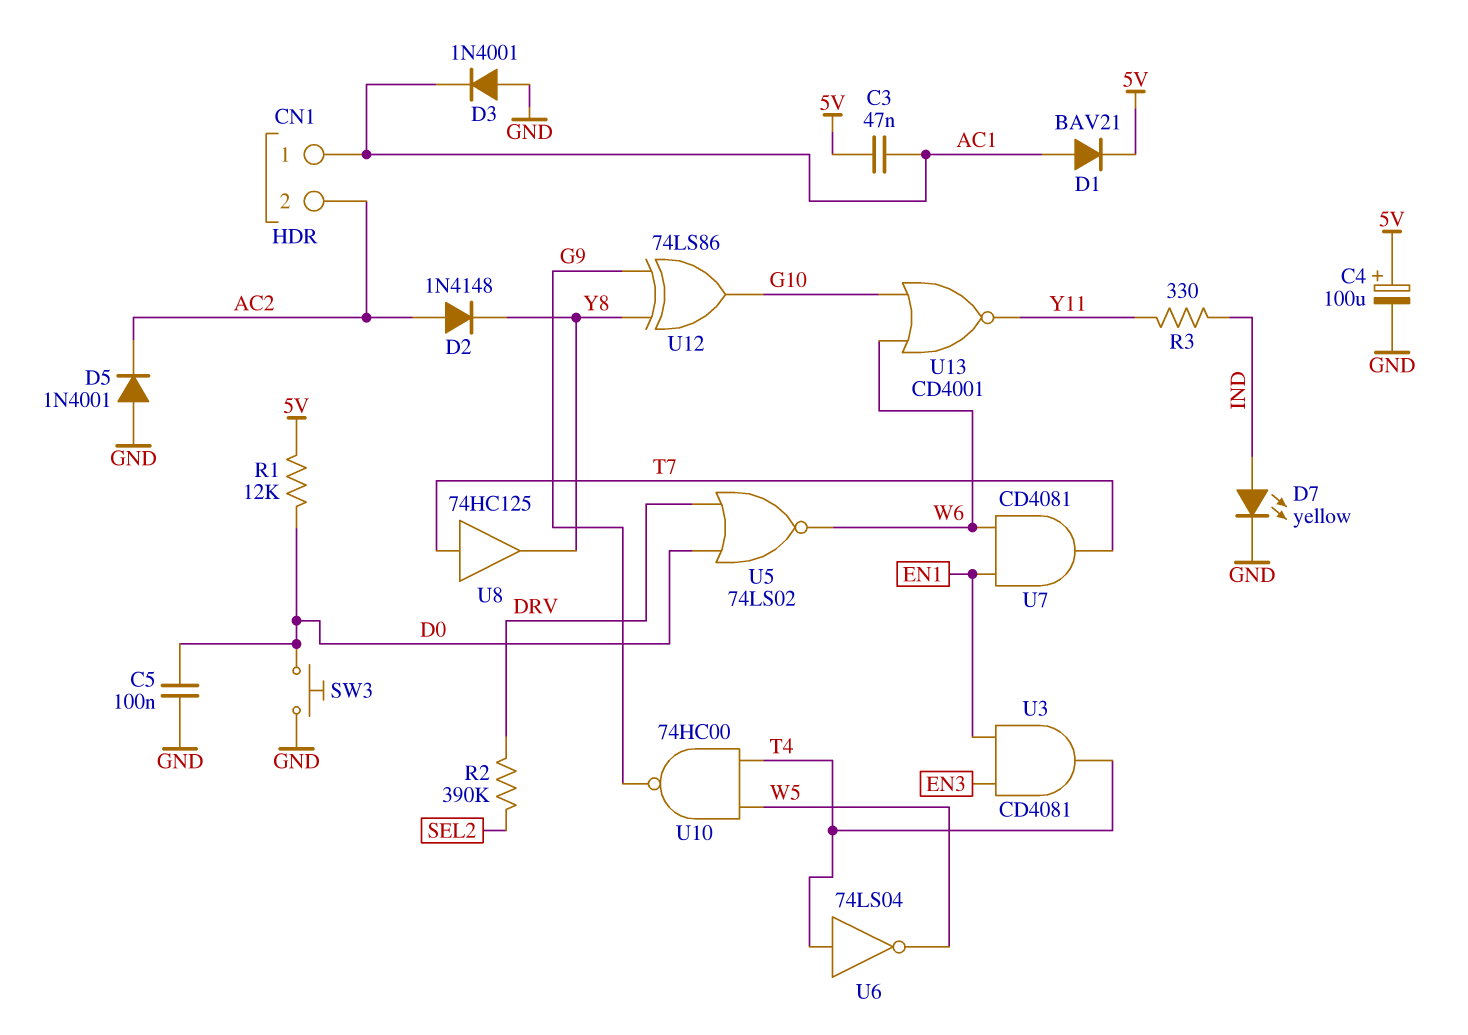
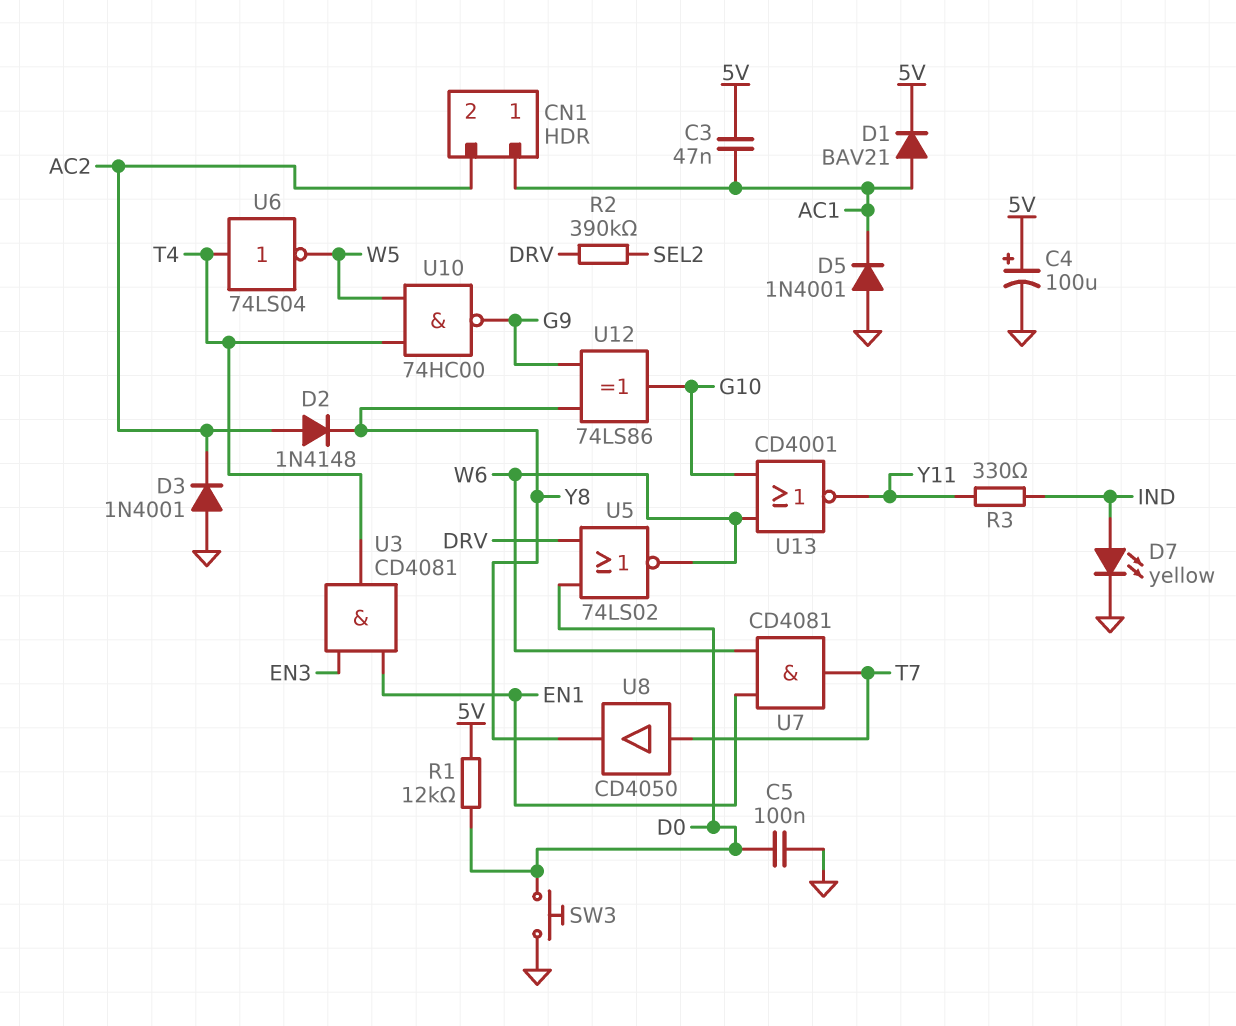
D3: diode 1N4001 (A GND, K AC1) -> diode 1N4001 (A GND, K AC2)
D5: diode 1N4001 (A GND, K AC2) -> diode 1N4001 (A GND, K AC1)
U8: buffer 74HC125 (in T7, out Y8) -> buffer CD4050 (in T7, out Y8)

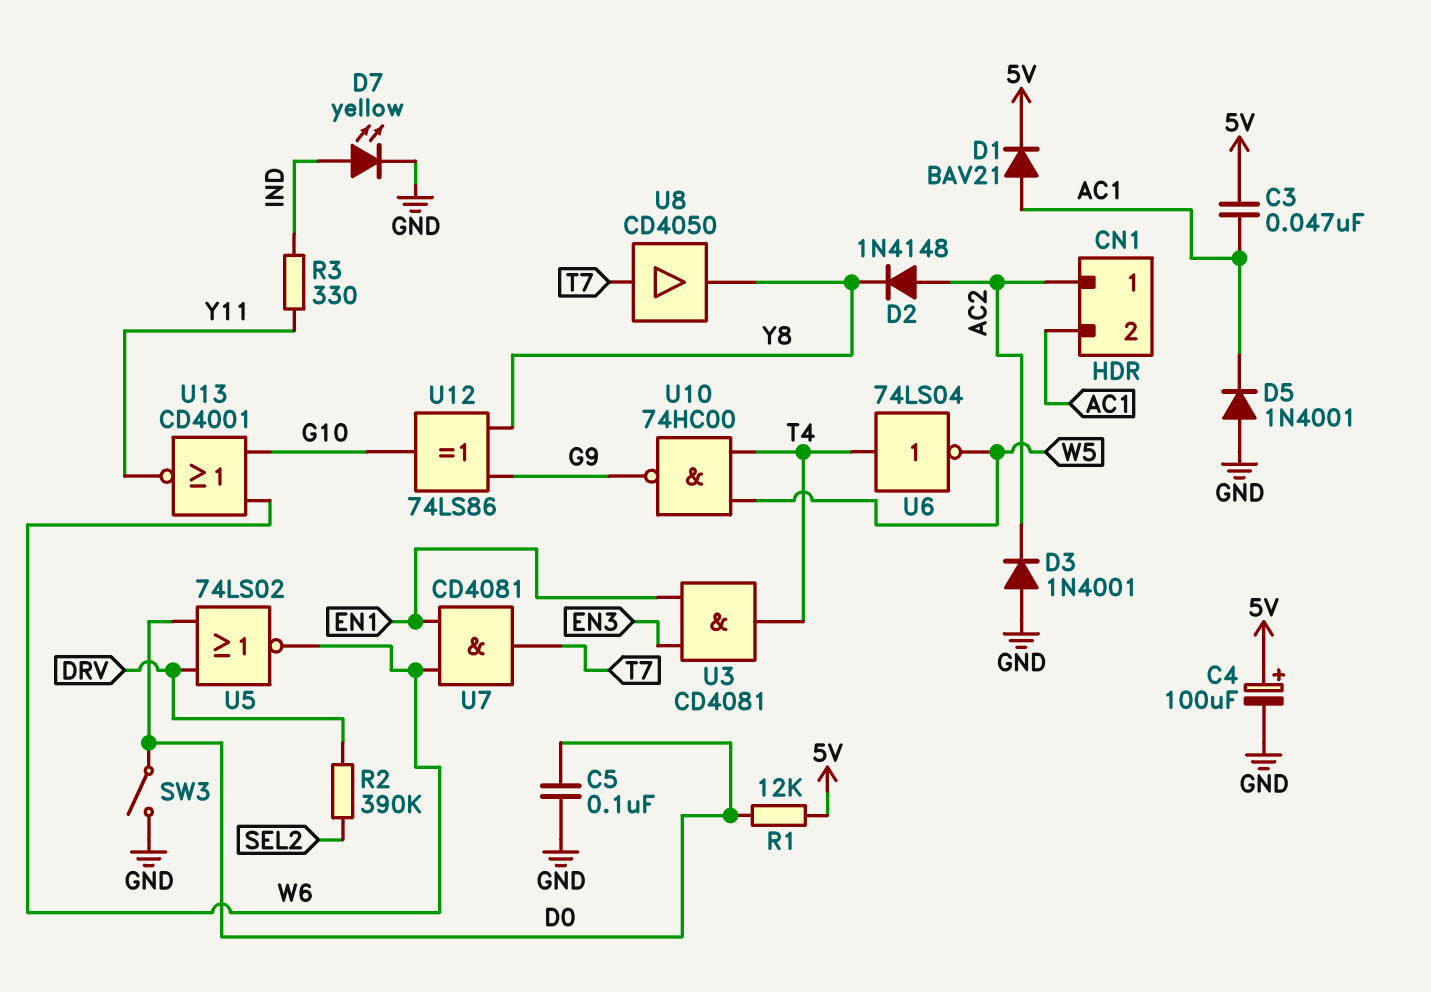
CN1 pin 1: AC1 -> AC2
CN1 pin 2: AC2 -> AC1
SW3: button (D0, GND) -> switch (D0, GND)

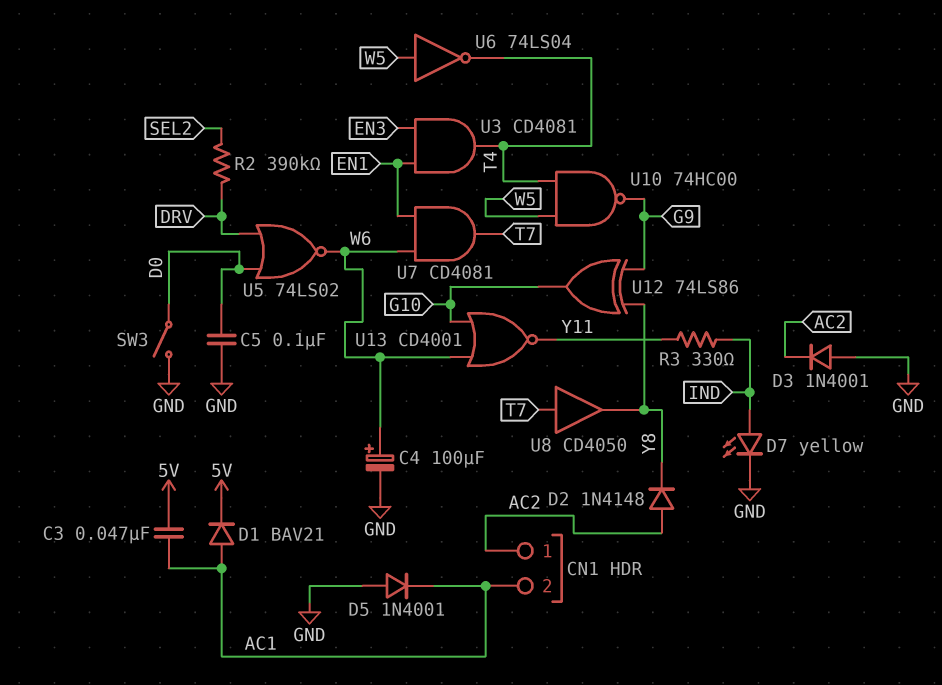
C4: 100uF (plus 5V, minus GND) -> 100uF (plus W6, minus GND)
R1: 12k (5V, D0) -> none
U6: NOT 74LS04 (in T4, out W5) -> NOT 74LS04 (in W5, out T4)

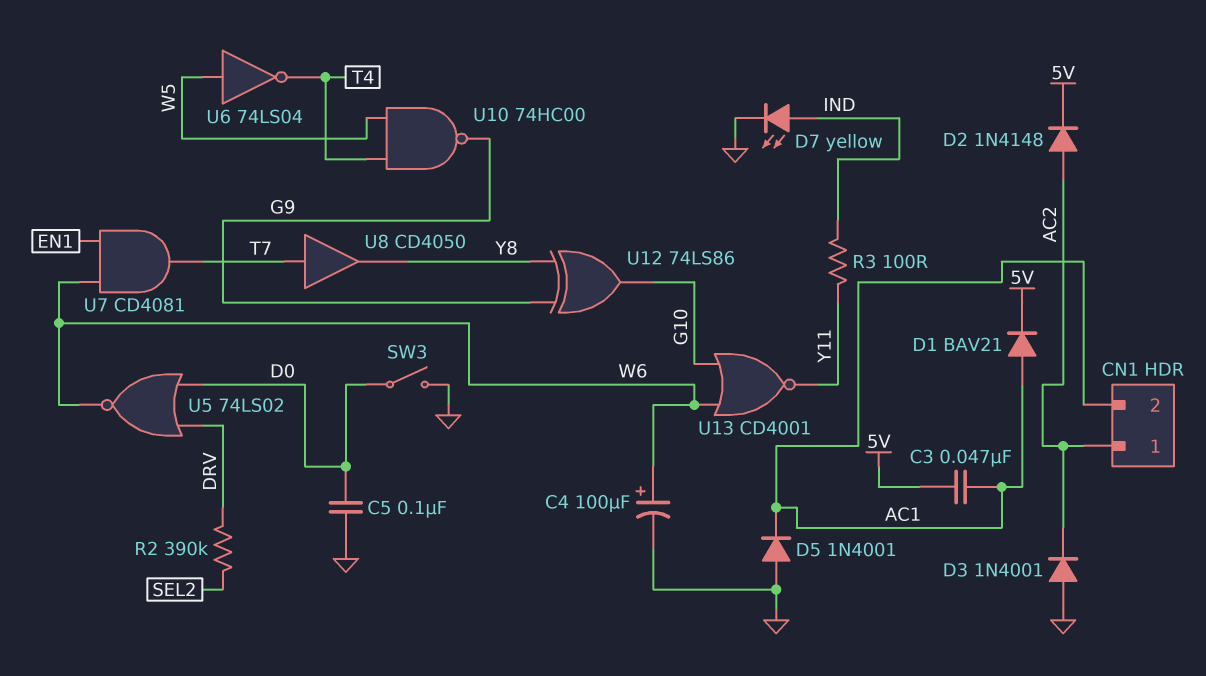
D2: diode 1N4148 (A AC2, K Y8) -> diode 1N4148 (A AC2, K 5V)
R3: 330 (IND, Y11) -> 100 (IND, Y11)
U3: AND CD4081 (in EN1, in EN3, out T4) -> none

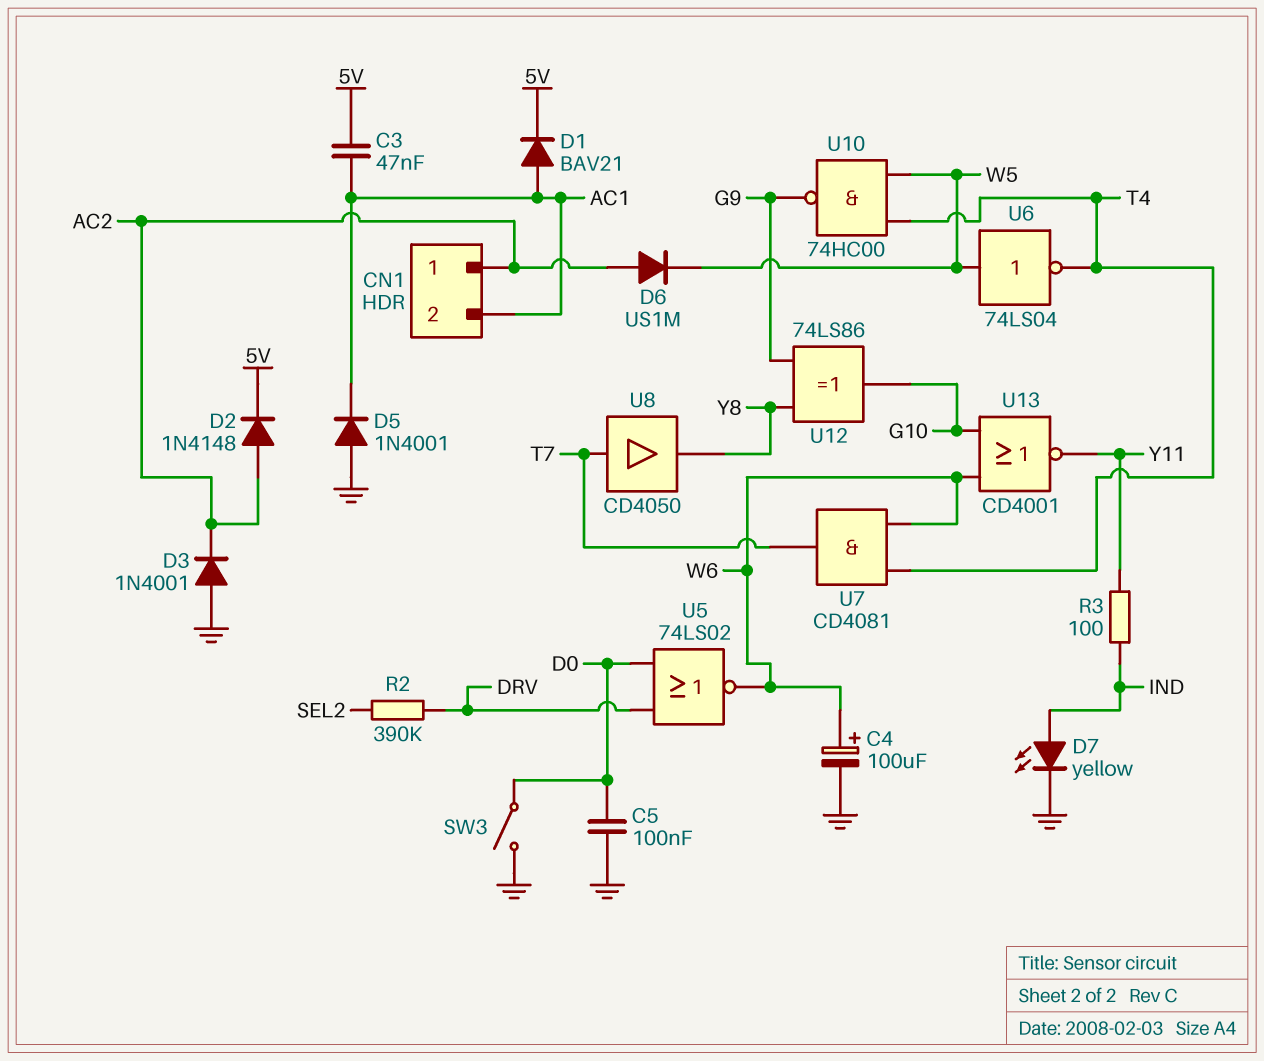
D6: none -> diode US1M (A AC2, K W5)
U7: AND CD4081 (in EN1, in W6, out T7) -> AND CD4081 (in T4, in W6, out T7)

